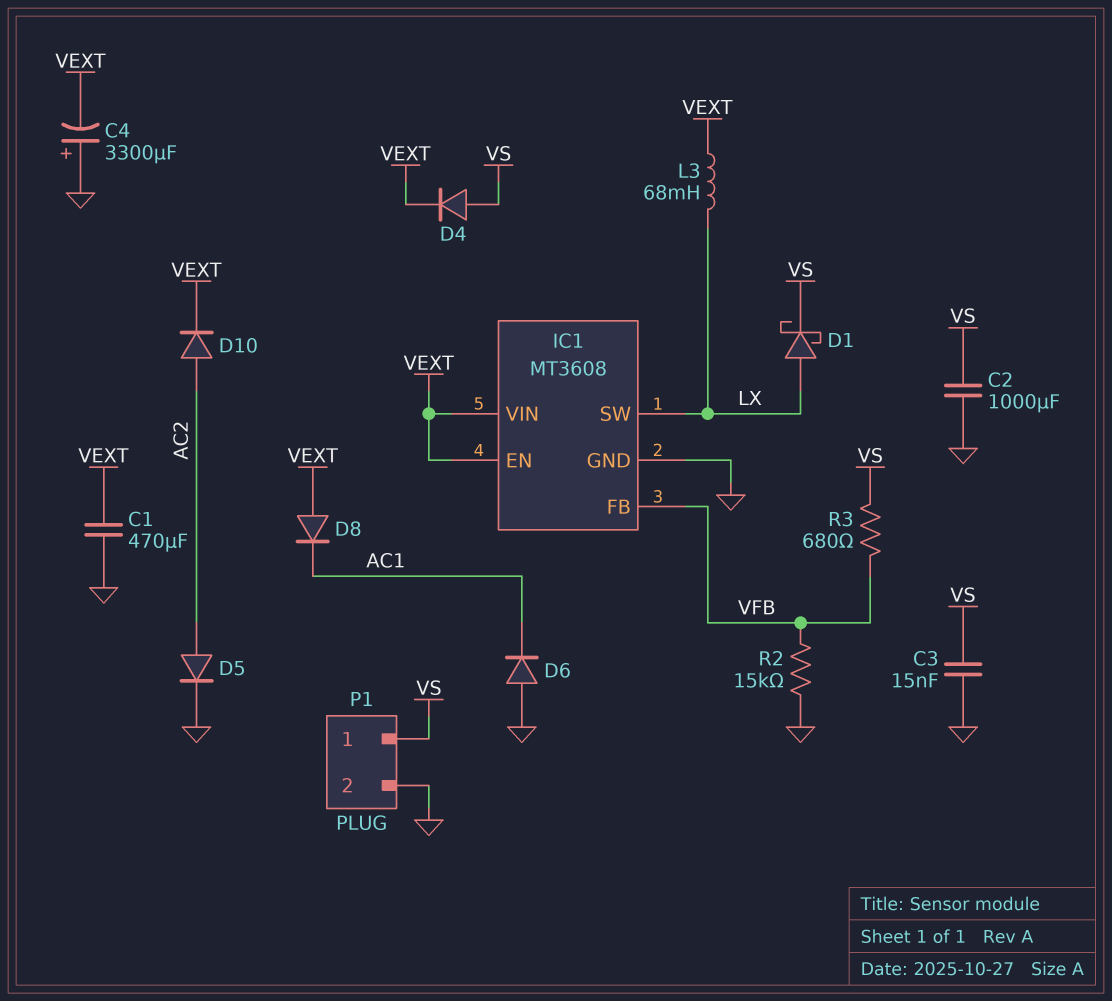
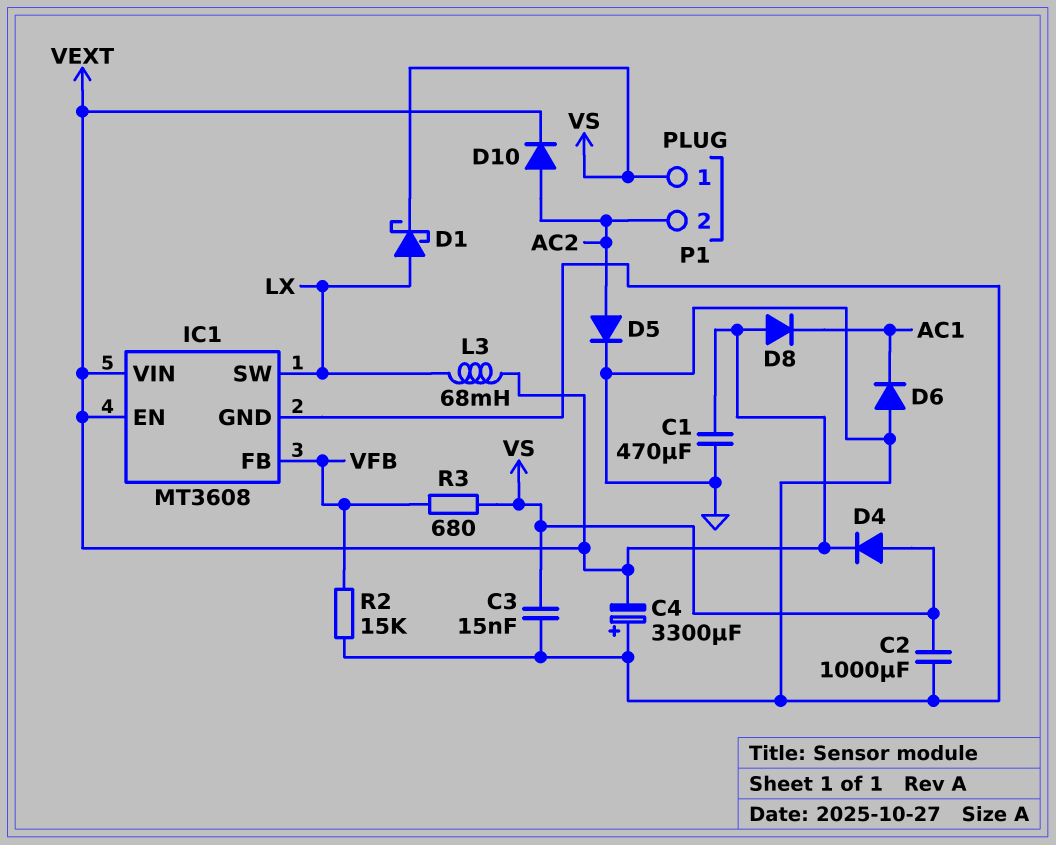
P1 pin 2: GND -> AC2

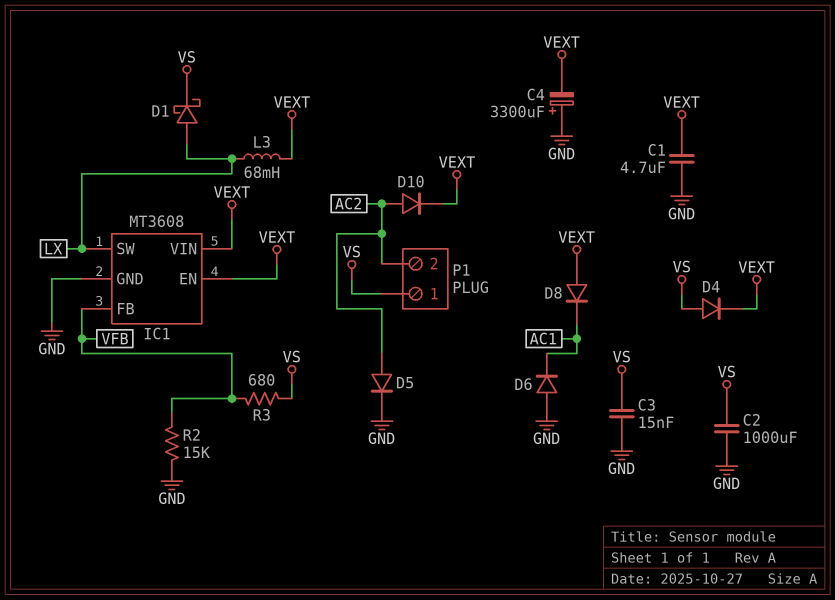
C1: 470uF (GND, VEXT) -> 4.7uF (GND, VEXT)

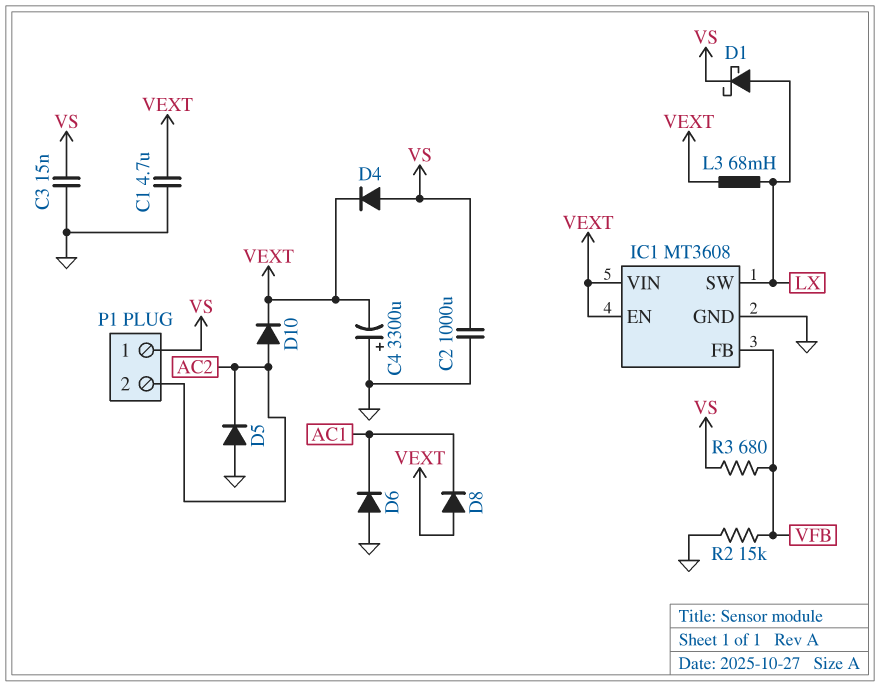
D5: diode (A AC2, K GND) -> diode (A GND, K AC2)

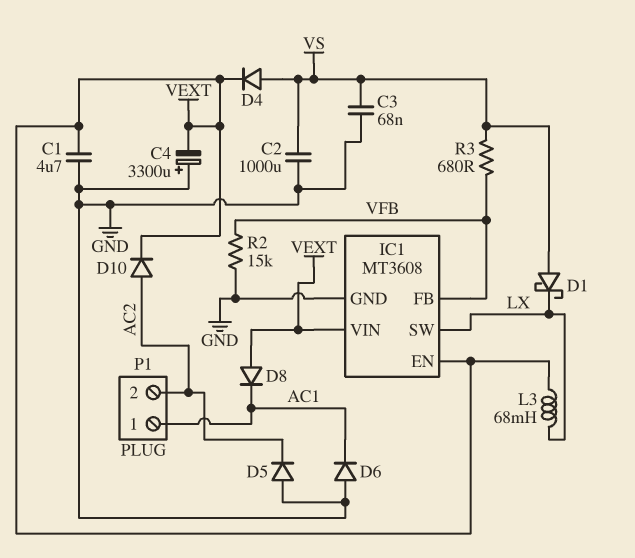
C3: 15nF (GND, VS) -> 68nF (GND, VS)
D1: schottky (A LX, K VS) -> schottky (A VS, K LX)
P1 pin 1: VS -> AC1

